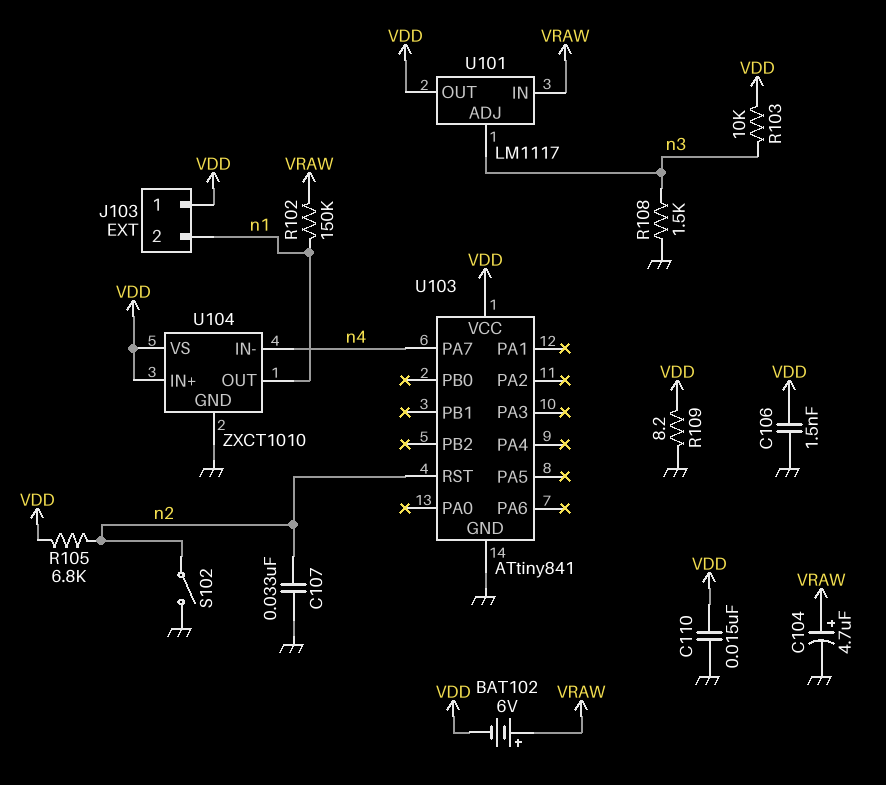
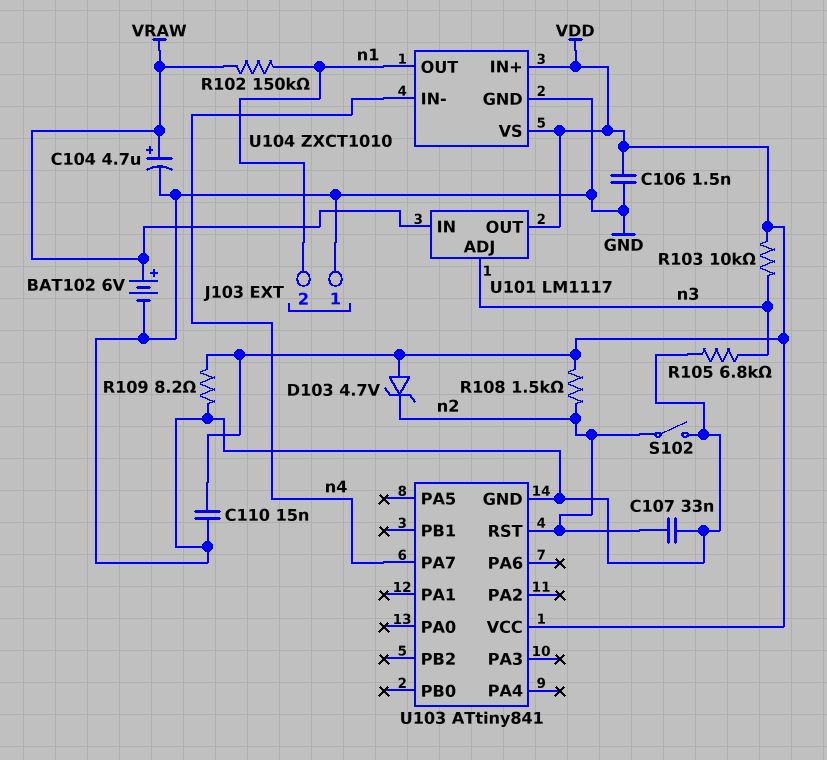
BAT102: 6V (plus VRAW, minus VDD) -> 6V (plus VRAW, minus GND)
D103: none -> zener 4.7V (A VDD, K n2)
J103 pin 1: VDD -> GND
R105: 6.8k (VDD, n2) -> 6.8k (GND, n3)
R108: 1.5k (GND, n3) -> 1.5k (VDD, n2)

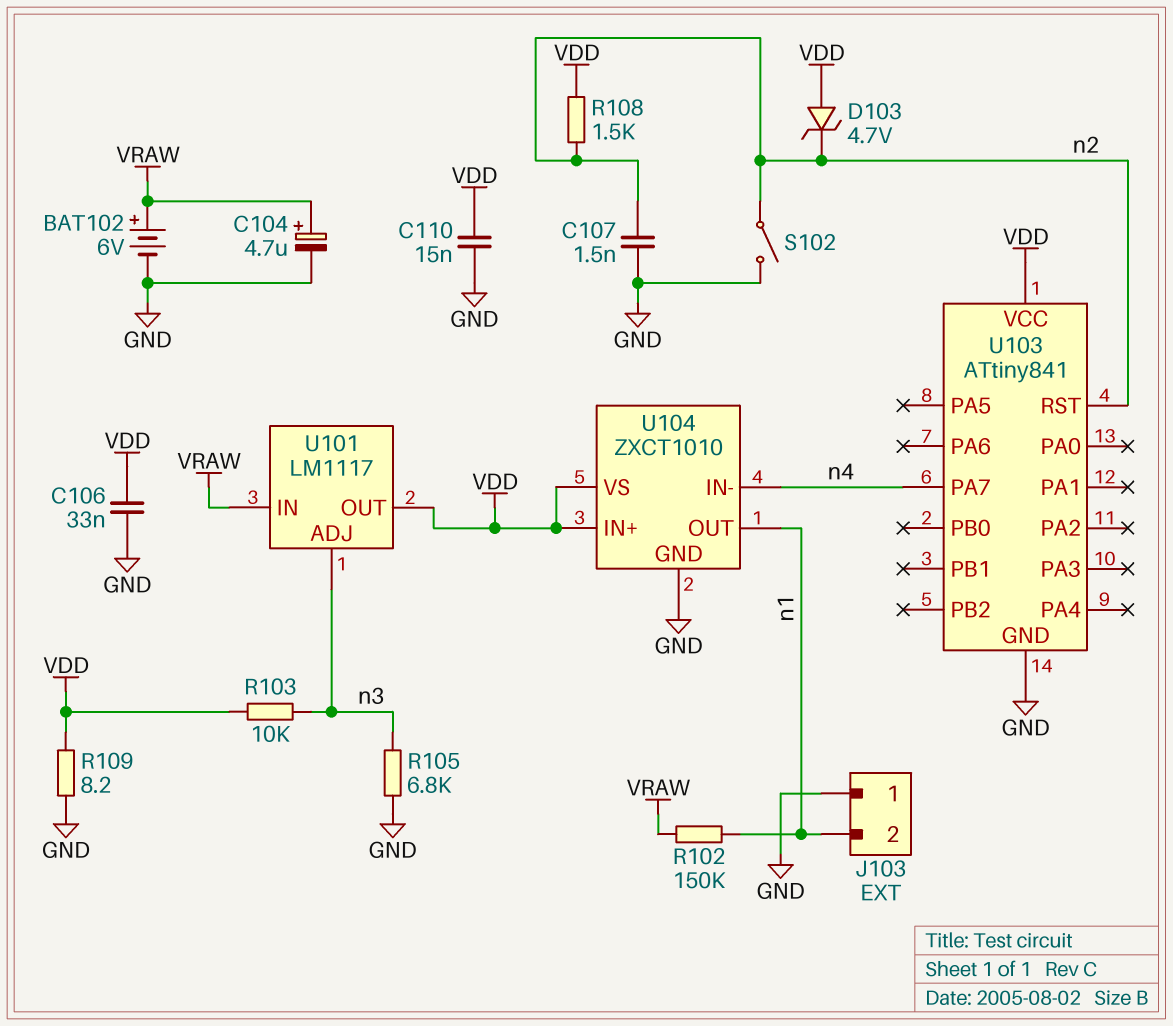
C106: 1.5nF (GND, VDD) -> 33nF (GND, VDD)
C107: 33nF (GND, n2) -> 1.5nF (GND, n2)

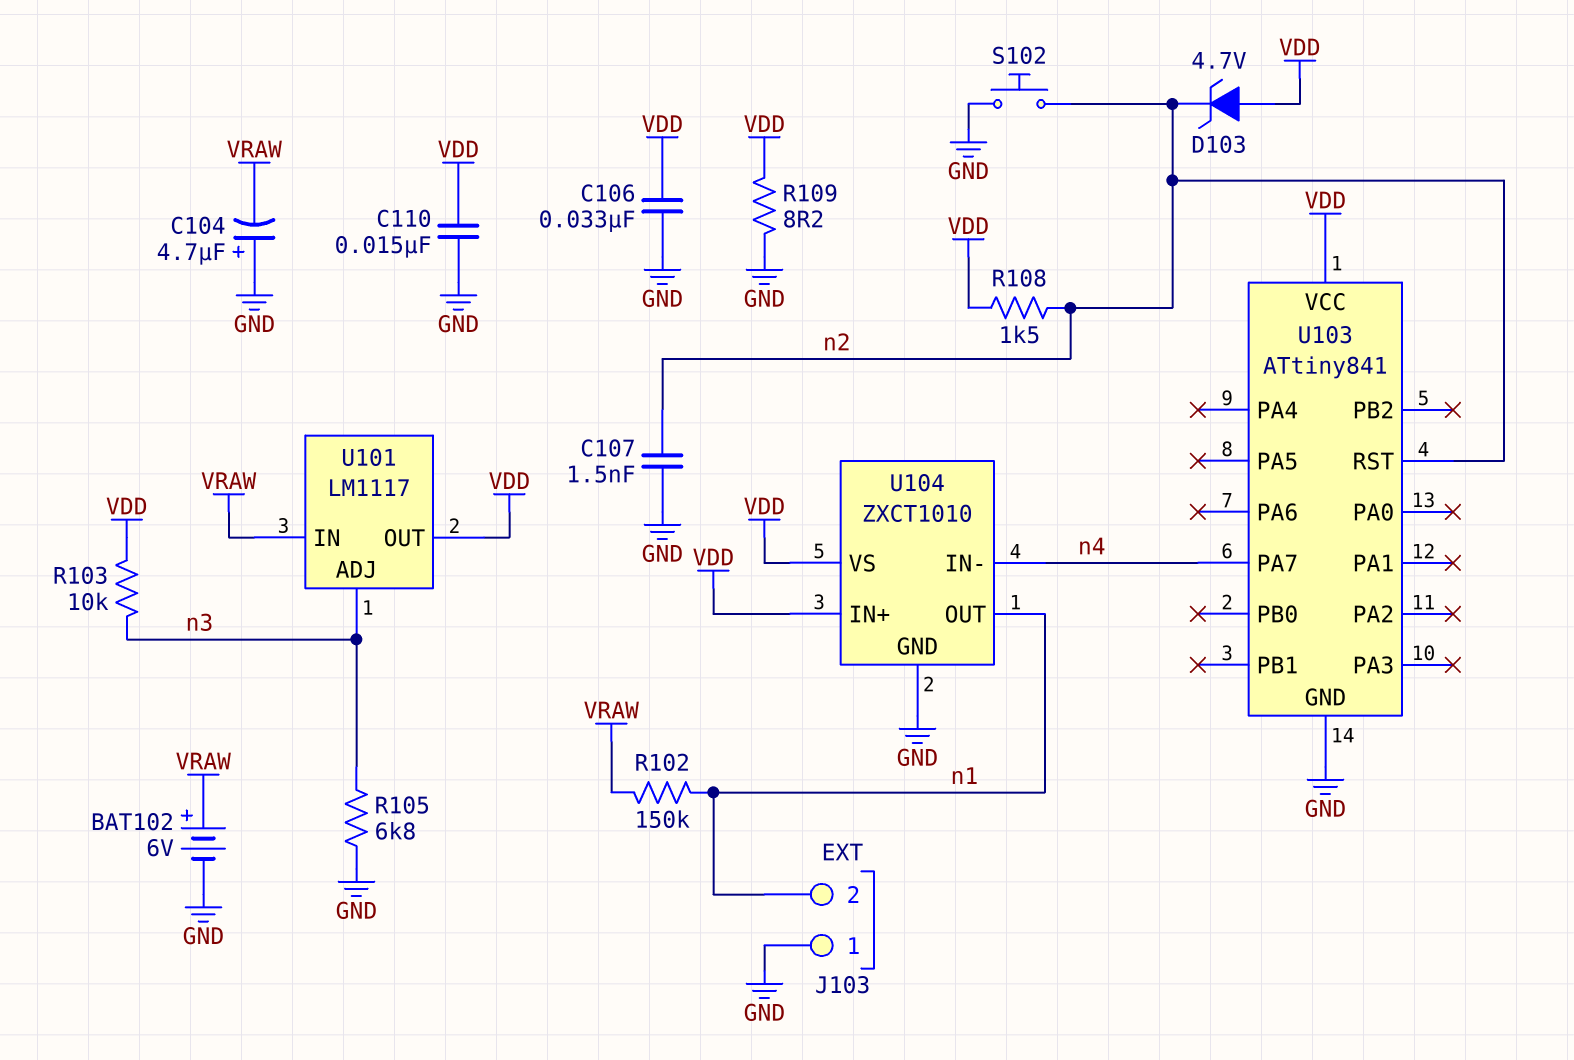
C104: 4.7uF (plus VRAW, minus GND) -> 4.7uF (plus GND, minus VRAW)
S102: switch (GND, n2) -> button (GND, n2)

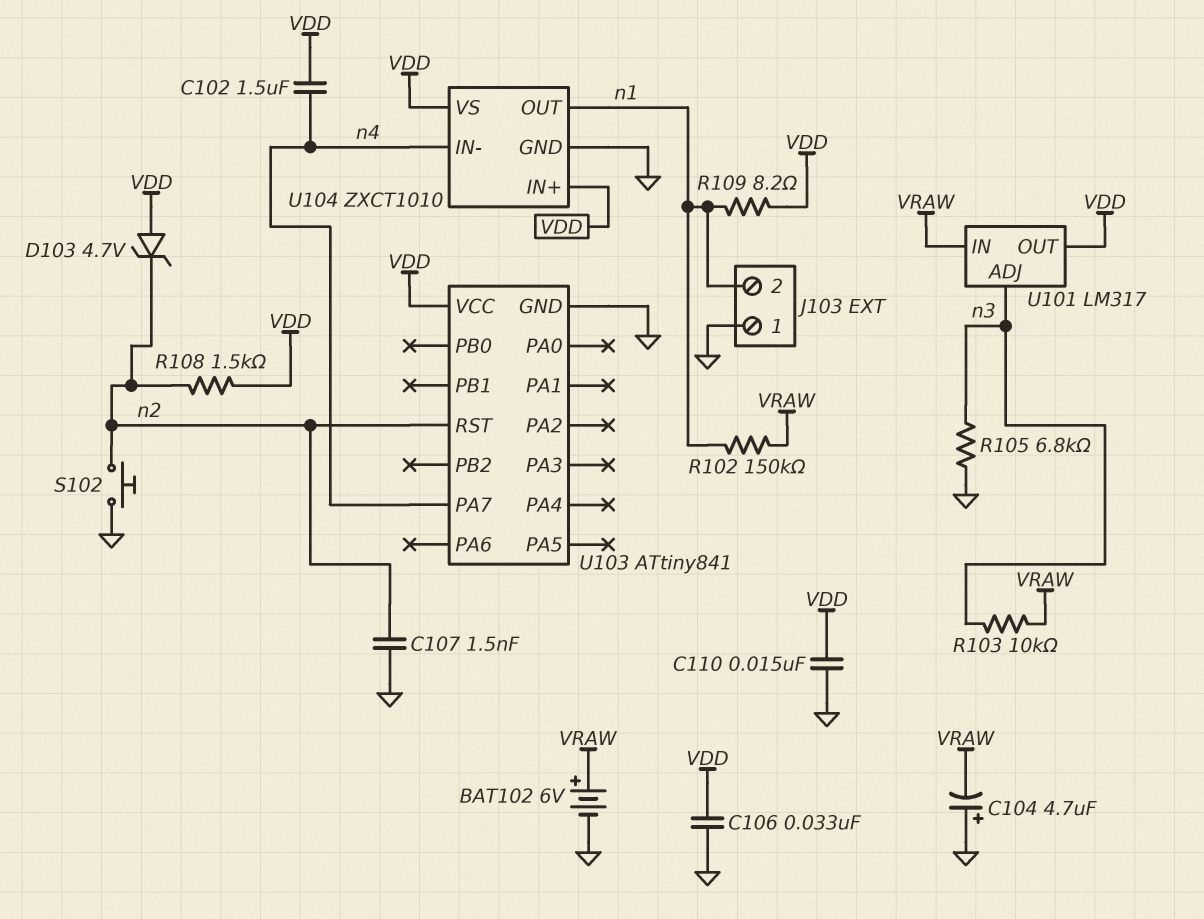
C102: none -> 1.5uF (VDD, n4)
R103: 10k (VDD, n3) -> 10k (VRAW, n3)
R109: 8.2 (GND, VDD) -> 8.2 (VDD, n1)
U101: LM1117 -> LM317

